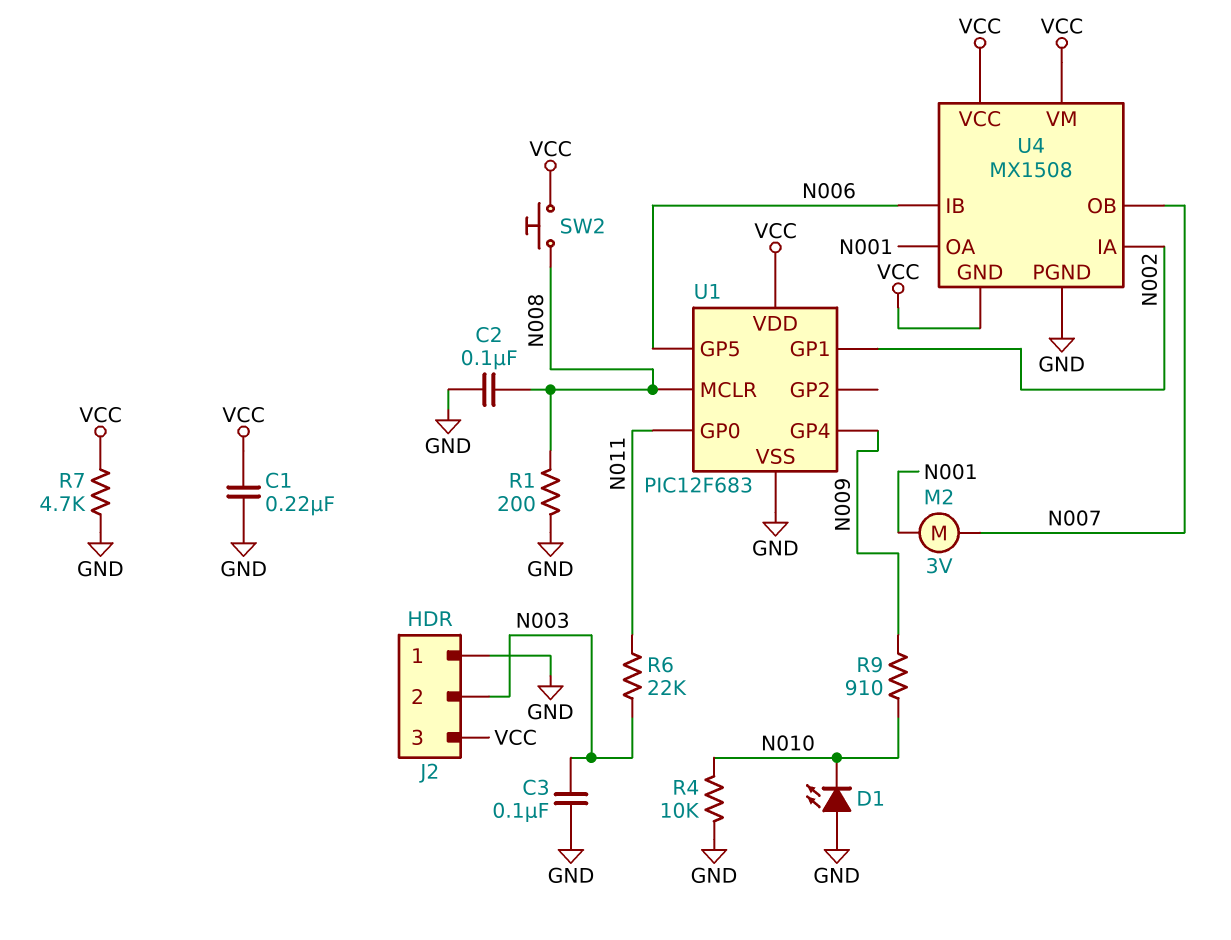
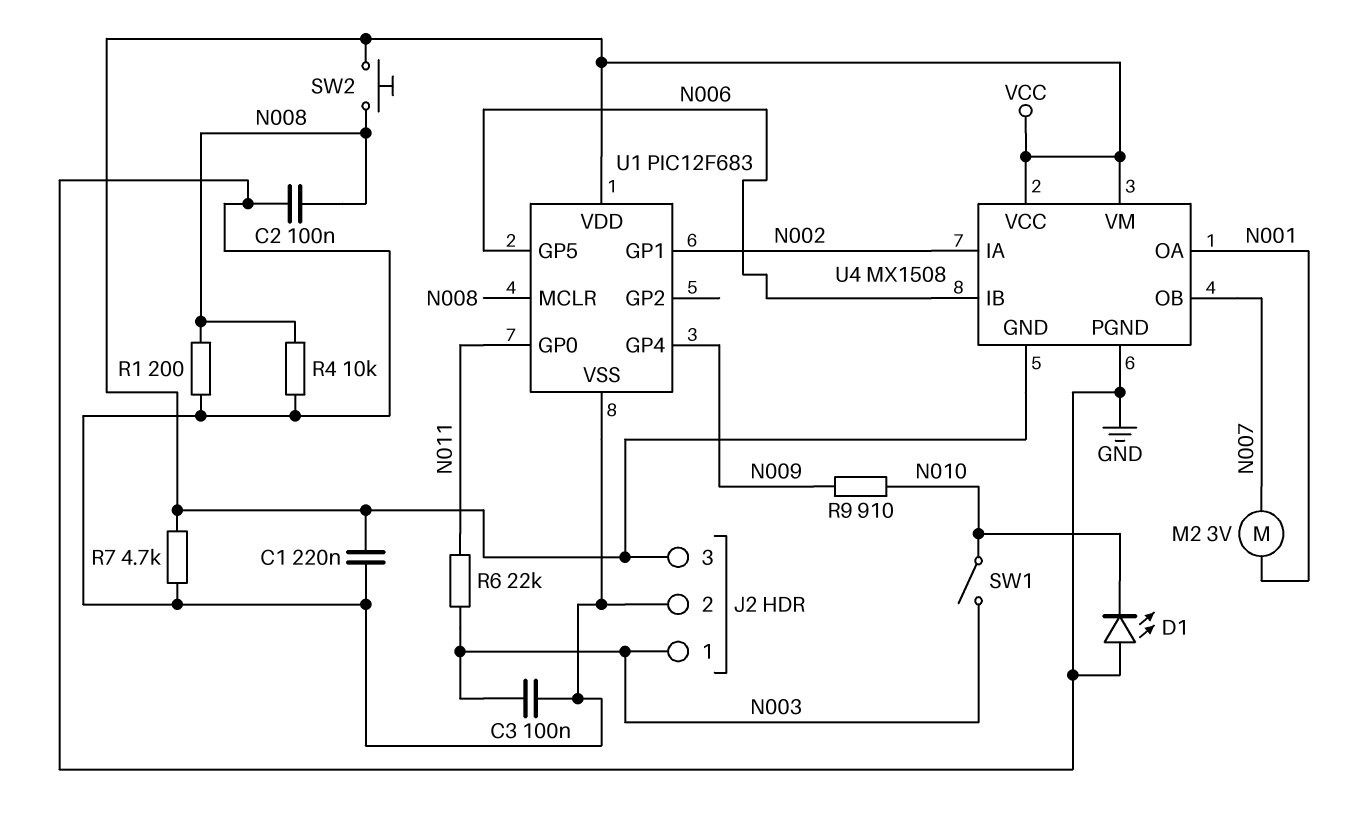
J2 pin 1: GND -> N003
J2 pin 2: N003 -> GND
R4: 10k (GND, N010) -> 10k (GND, N008)
SW1: none -> switch (N003, N010)

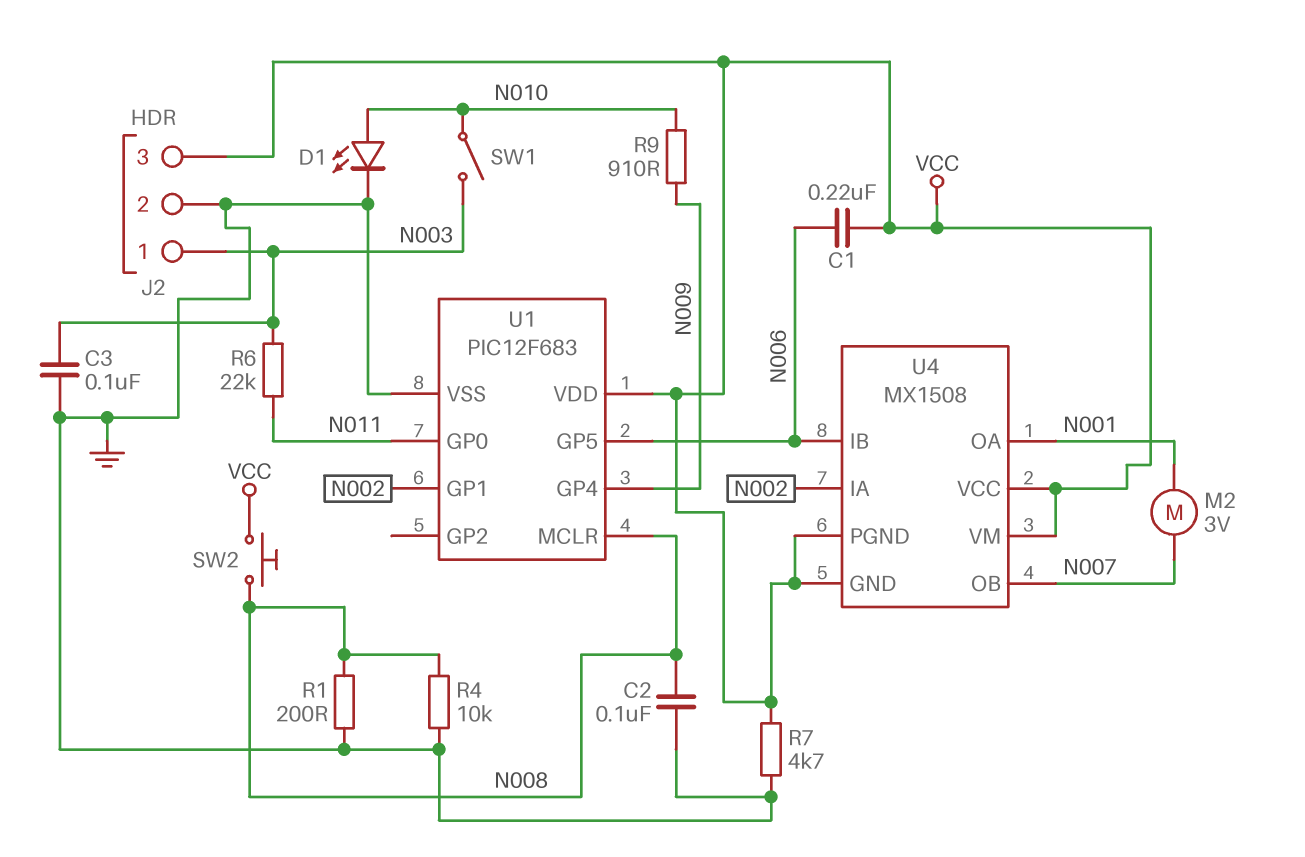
C1: 220nF (GND, VCC) -> 220nF (N006, VCC)
D1: LED (A GND, K N010) -> LED (A N010, K GND)
U4 pin PGND: GND -> VCC

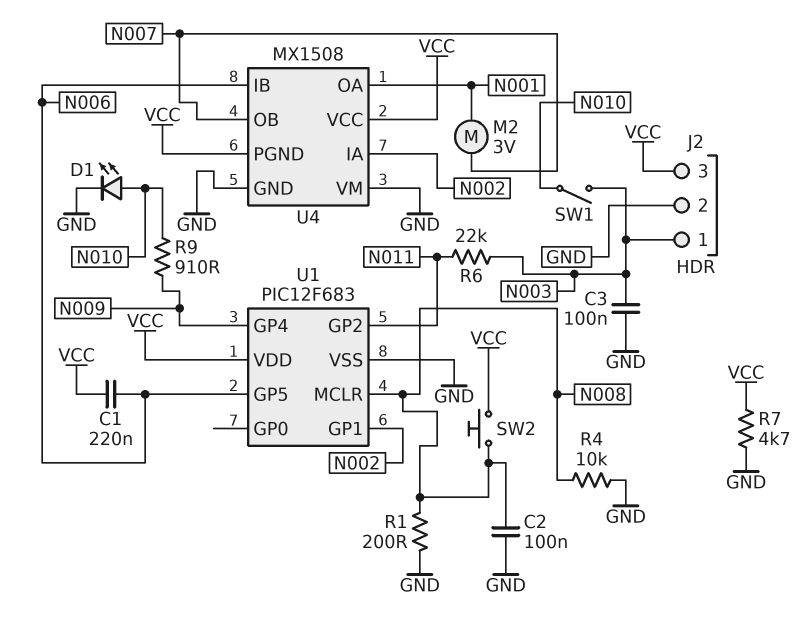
U1 pin GP0: N011 -> none
U1 pin GP2: none -> N011
U4 pin GND: VCC -> GND
U4 pin VM: VCC -> GND

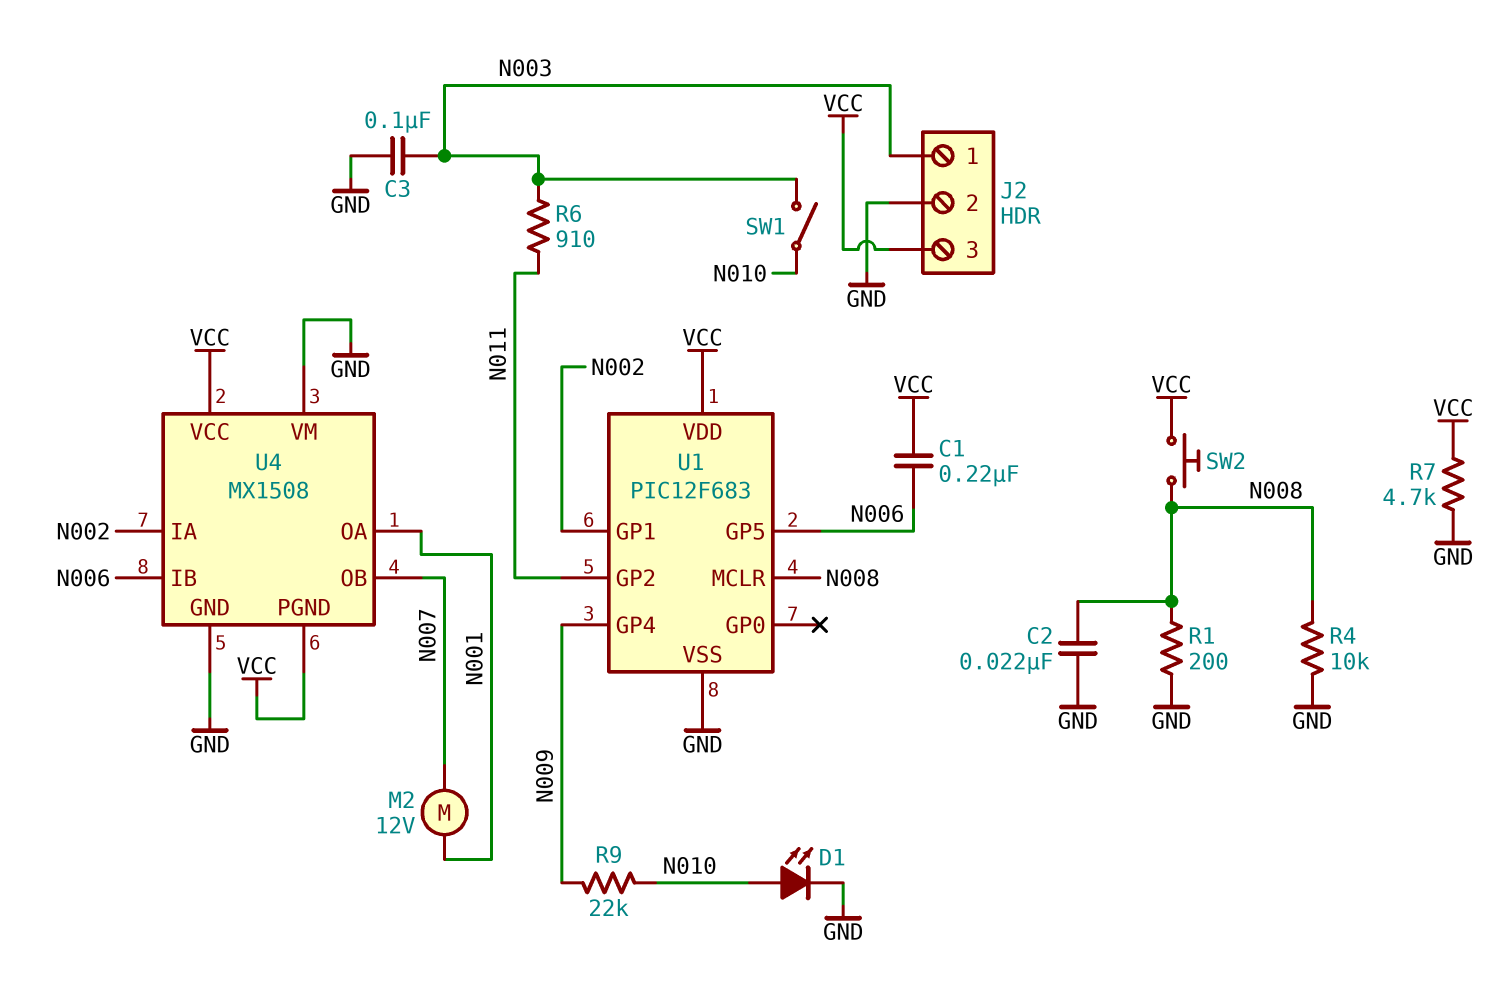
C2: 100nF (GND, N008) -> 22nF (GND, N008)
M2: motor 3V (N001, N007) -> motor 12V (N001, N007)
R6: 22k (N003, N011) -> 910 (N003, N011)
R9: 910 (N009, N010) -> 22k (N009, N010)

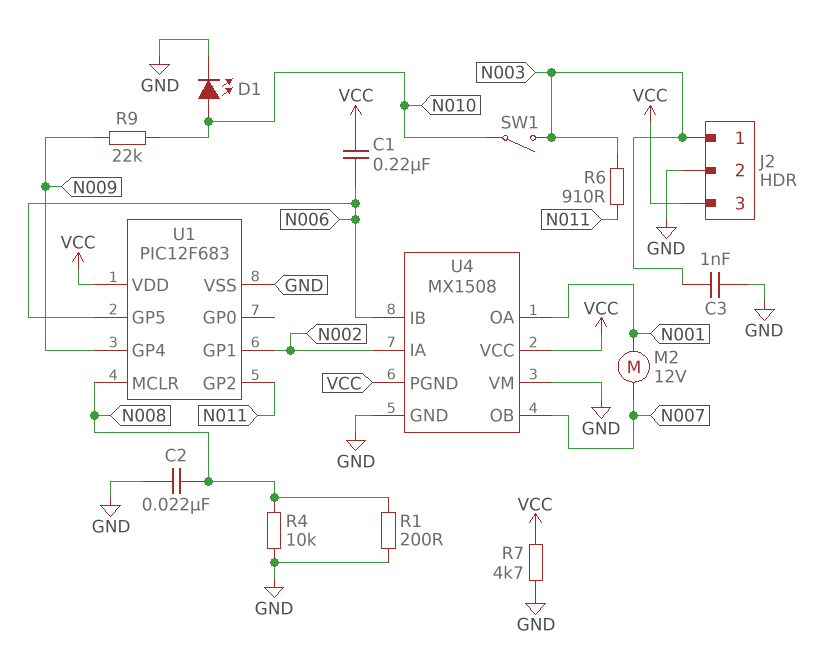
C3: 100nF (GND, N003) -> 1nF (GND, N003)
SW2: button (N008, VCC) -> none

